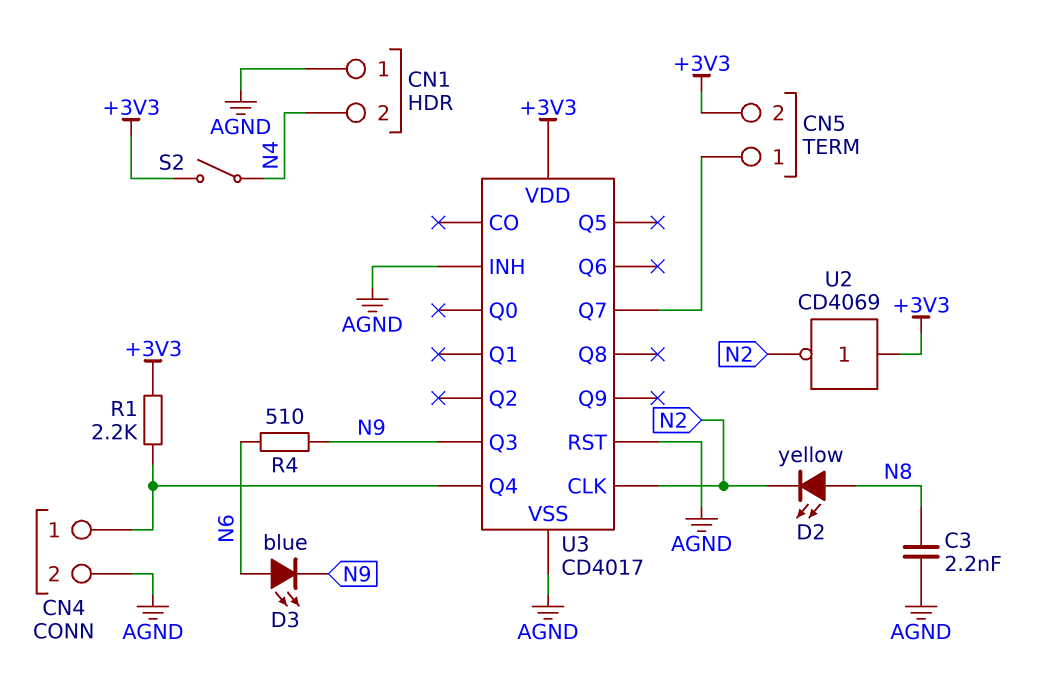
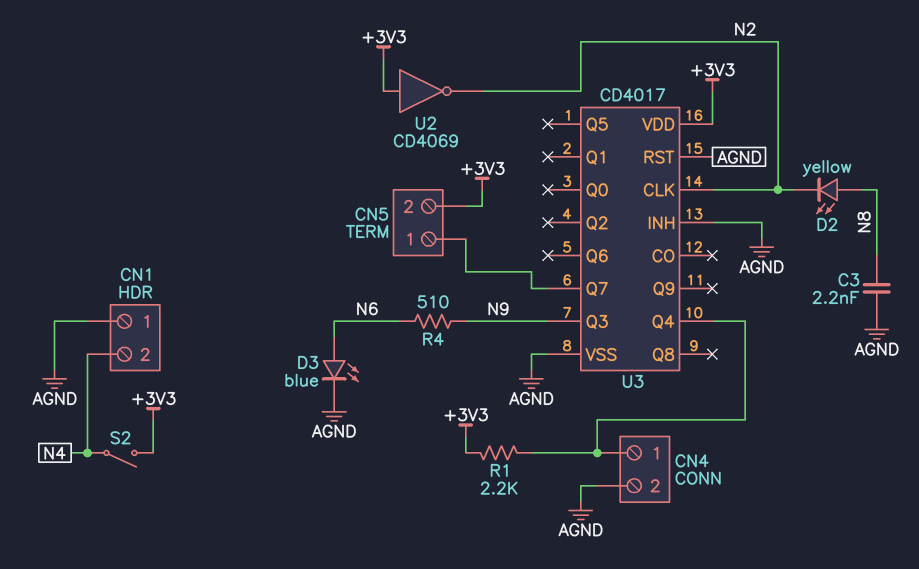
D3: LED blue (A N6, K N9) -> LED blue (A N6, K AGND)

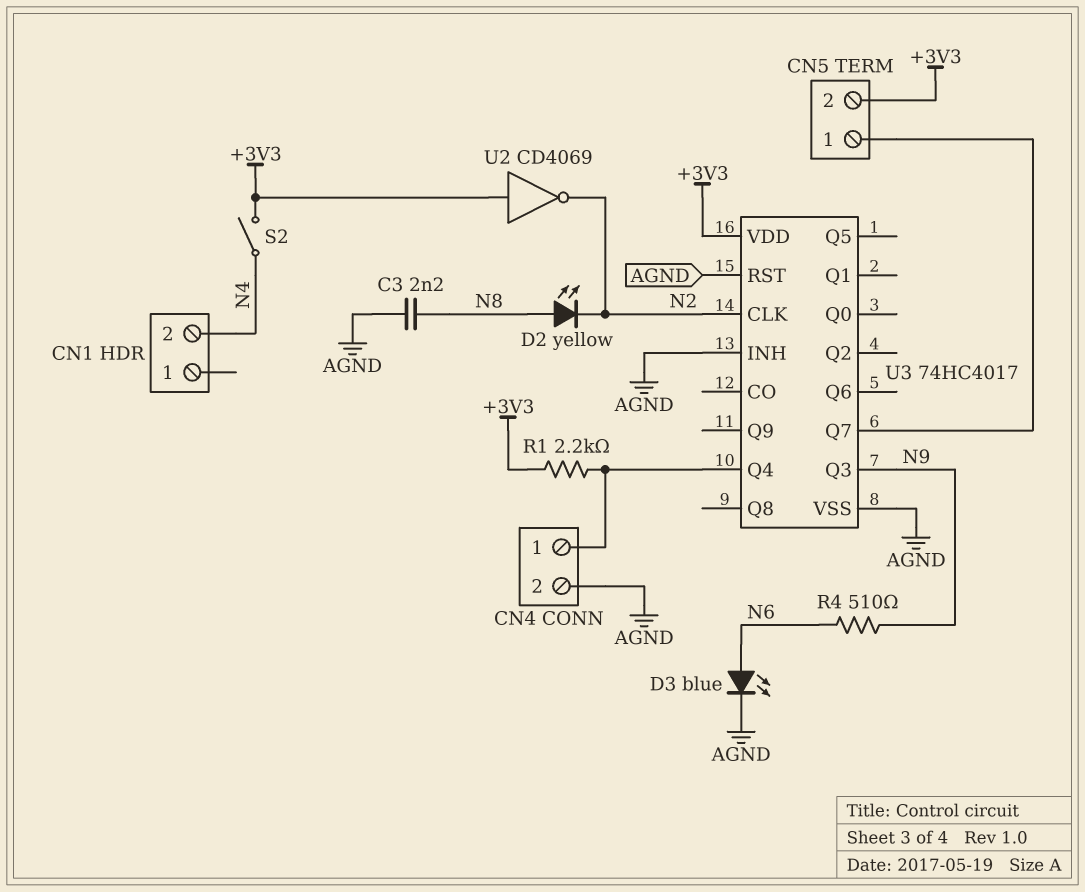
CN1 pin 1: AGND -> none
U3: CD4017 -> 74HC4017

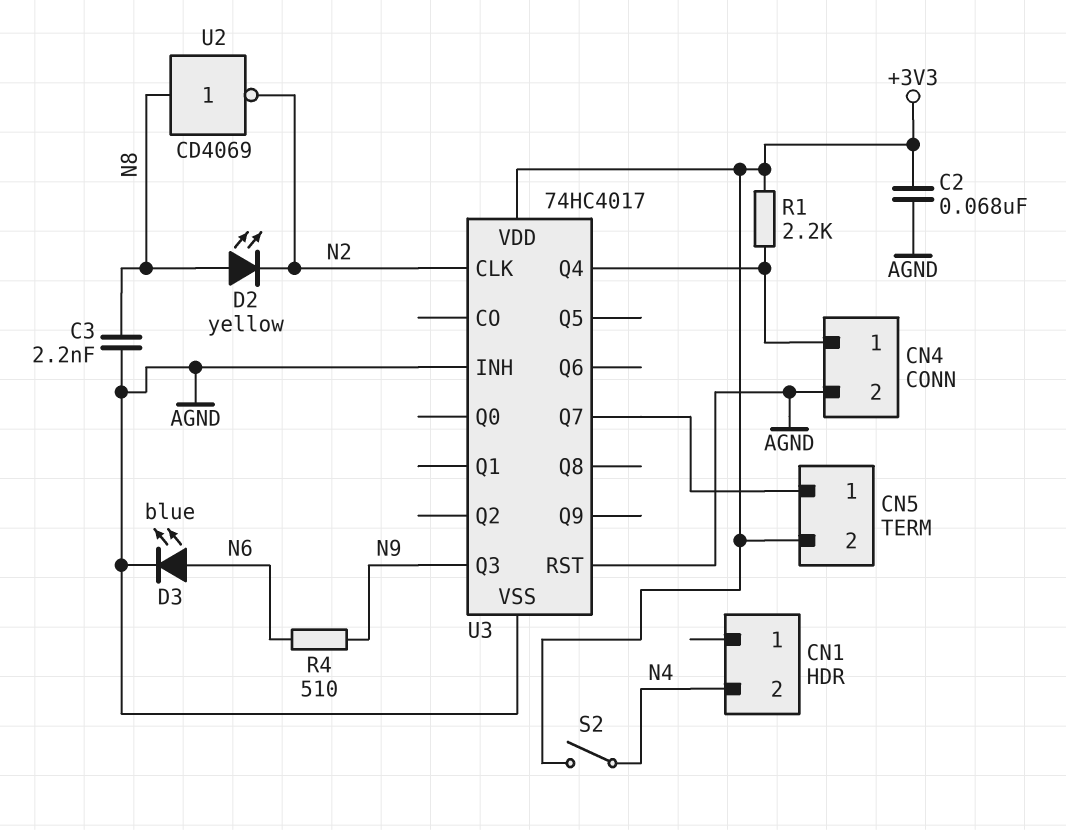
C2: none -> 68nF (+3V3, AGND)
U2: NOT CD4069 (in +3V3, out N2) -> NOT CD4069 (in N8, out N2)

